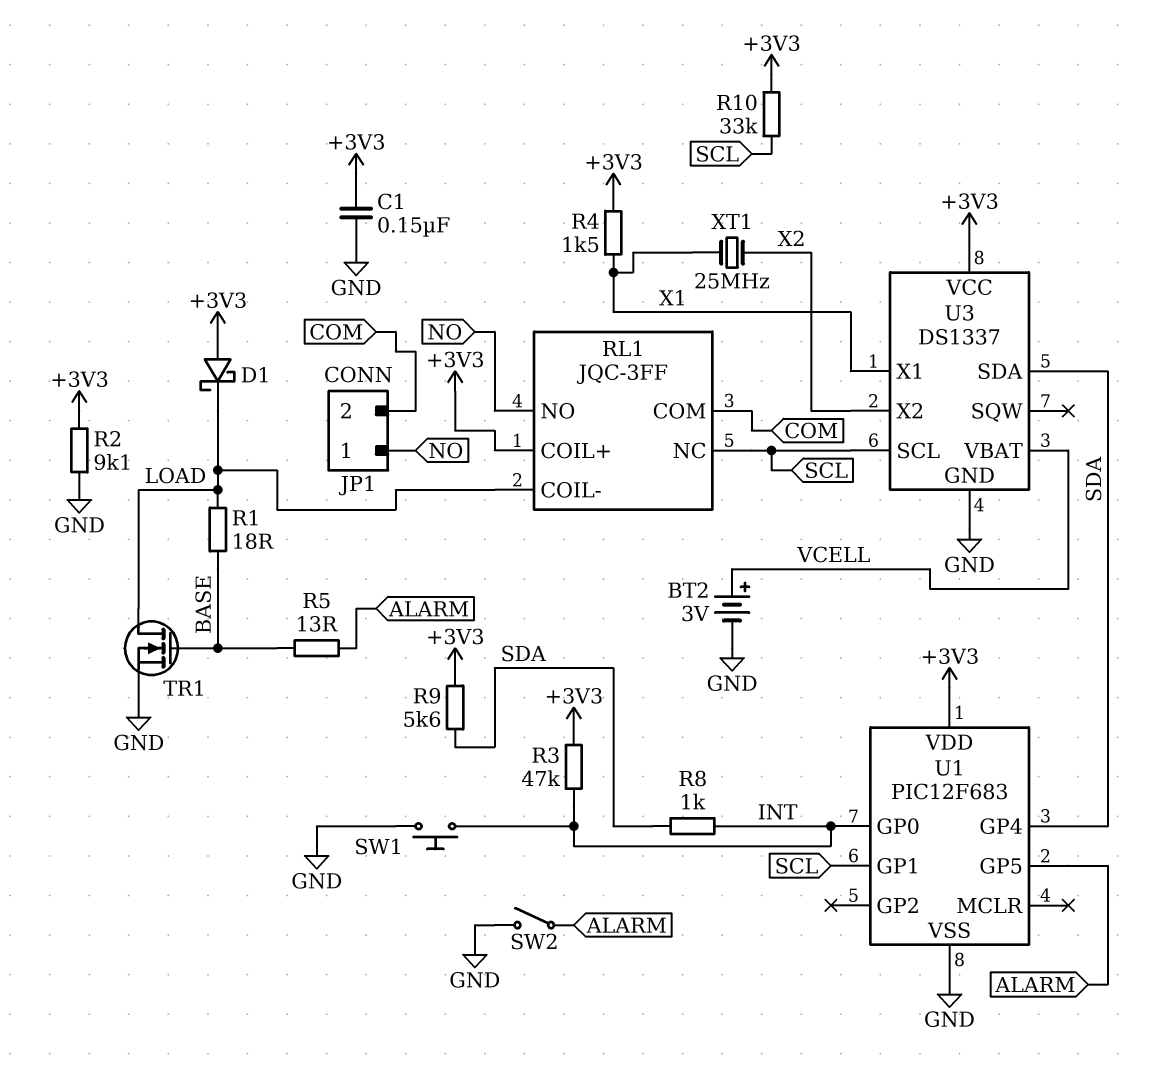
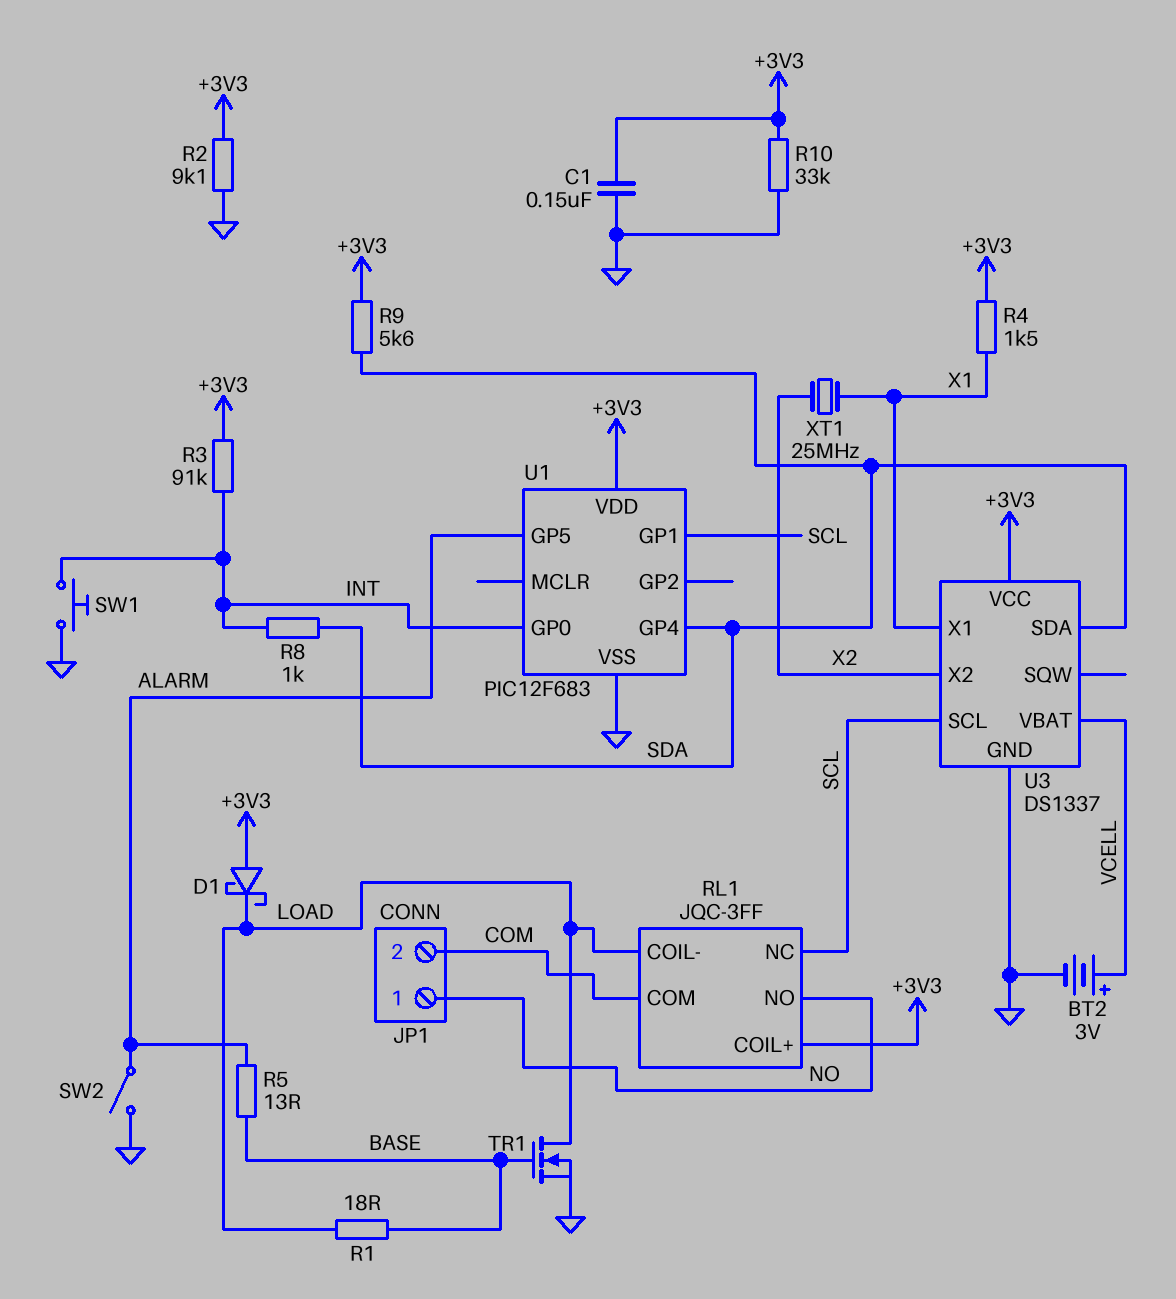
R3: 47k (+3V3, INT) -> 91k (+3V3, INT)
R10: 33k (+3V3, SCL) -> 33k (+3V3, GND)

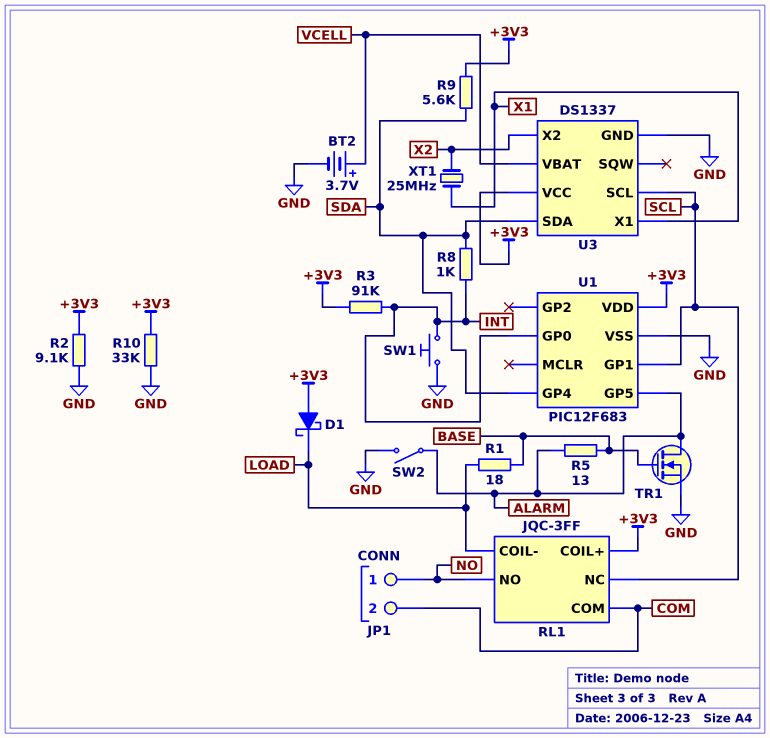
BT2: 3V (plus VCELL, minus GND) -> 3.7V (plus VCELL, minus GND)
C1: 150nF (+3V3, GND) -> none
R4: 1.5k (+3V3, X1) -> none
TR1: NMOS (G BASE, D LOAD, S GND) -> NMOS (G BASE, D ALARM, S GND)

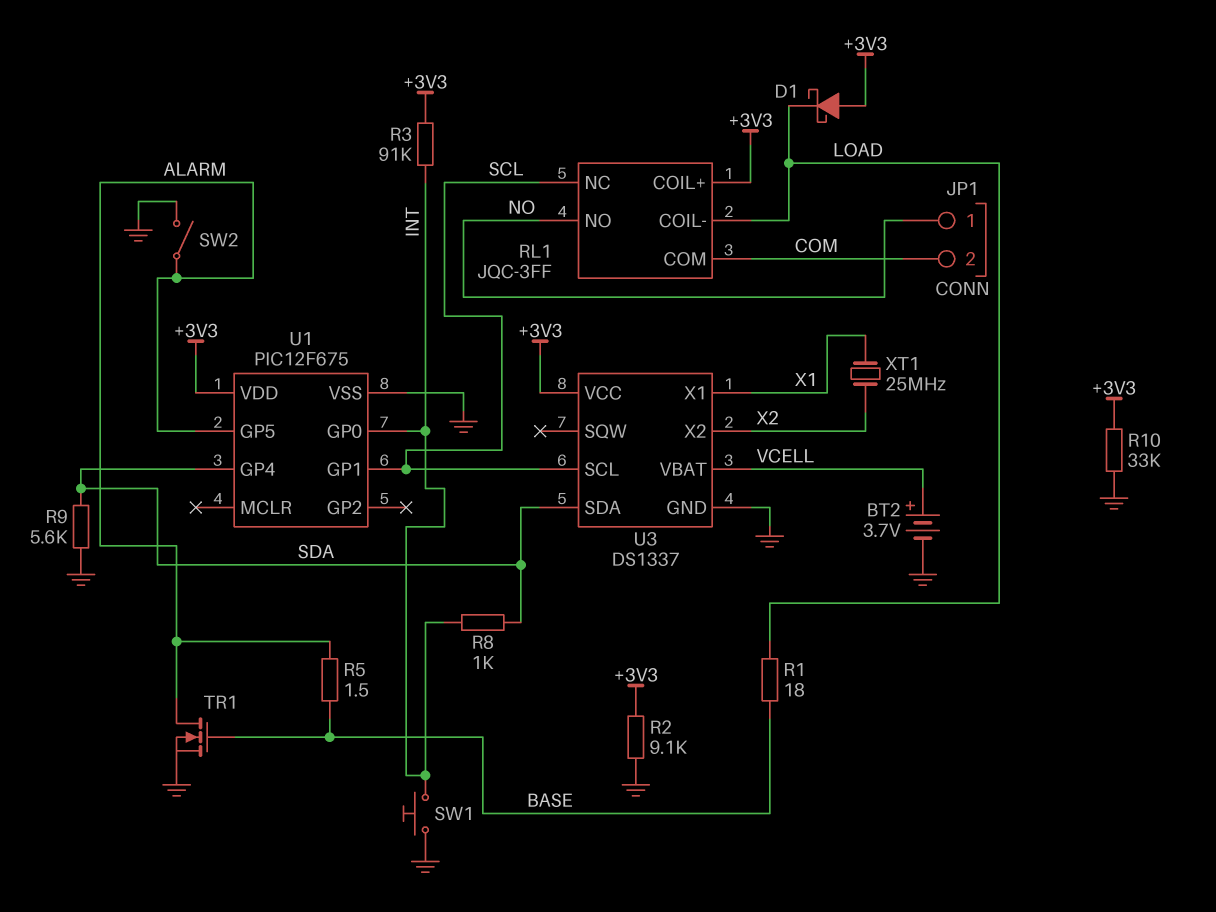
R5: 13 (ALARM, BASE) -> 1.5 (ALARM, BASE)
R9: 5.6k (+3V3, SDA) -> 5.6k (GND, SDA)
U1: PIC12F683 -> PIC12F675

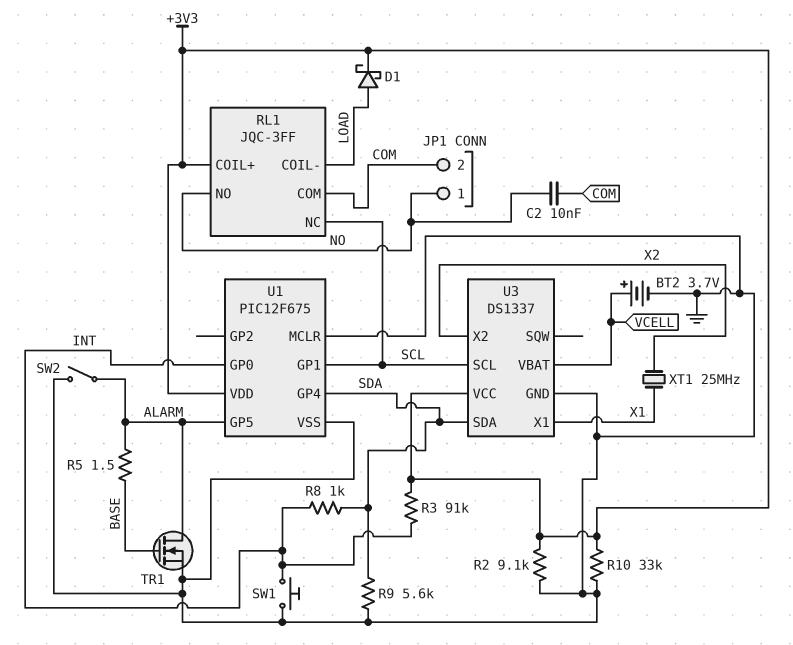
C2: none -> 10nF (COM, NO)
D1: schottky (A +3V3, K LOAD) -> schottky (A LOAD, K +3V3)
R1: 18 (BASE, LOAD) -> none
U1 pin MCLR: none -> GND

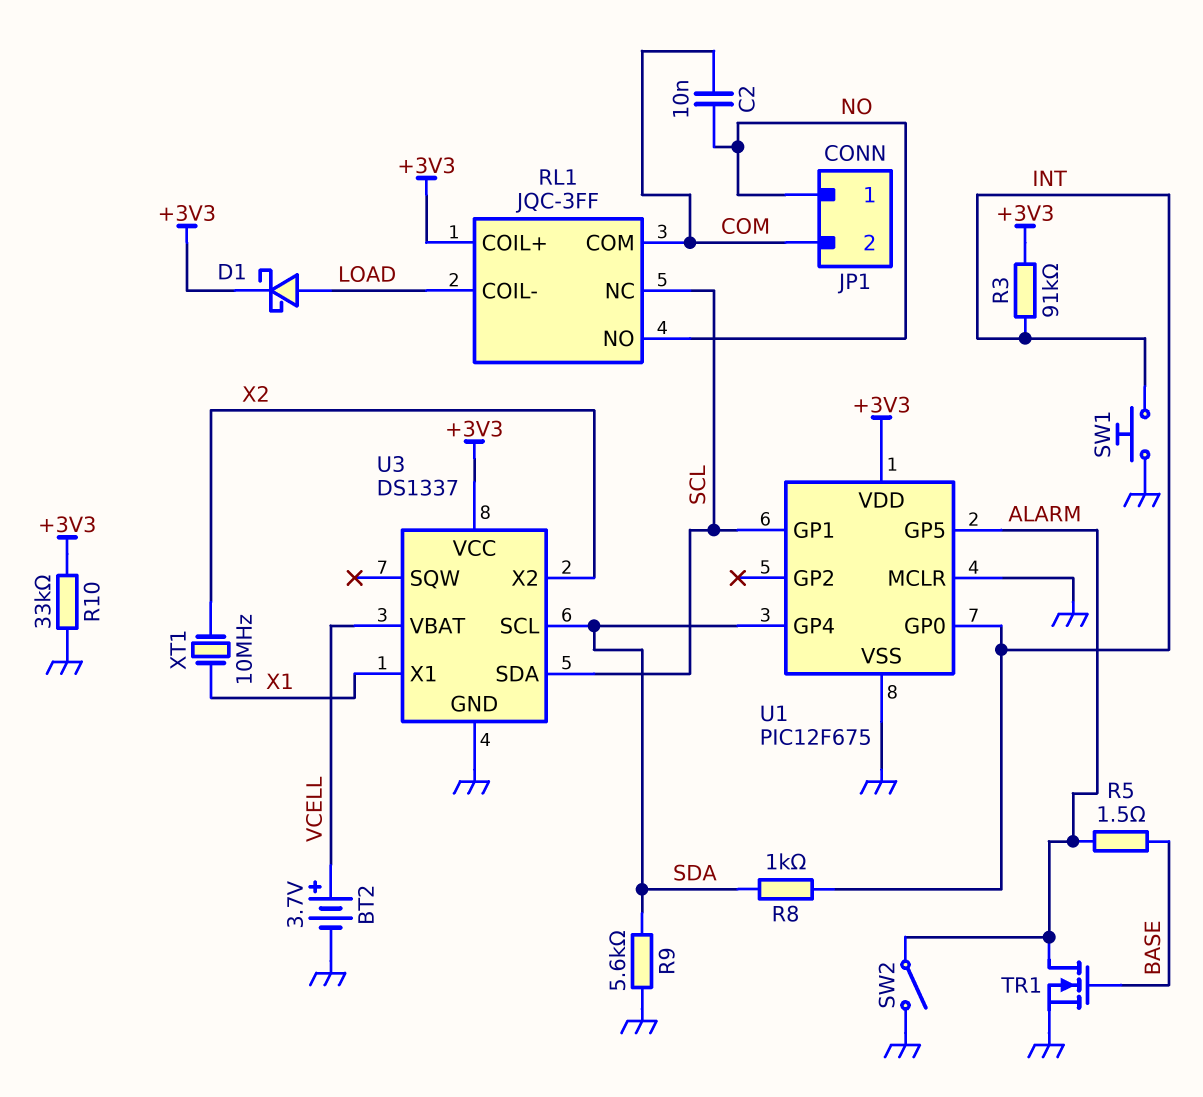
R2: 9.1k (+3V3, GND) -> none
U3 pin SCL: SCL -> SDA
U3 pin SDA: SDA -> SCL
XT1: 25MHz (X1, X2) -> 10MHz (X1, X2)

